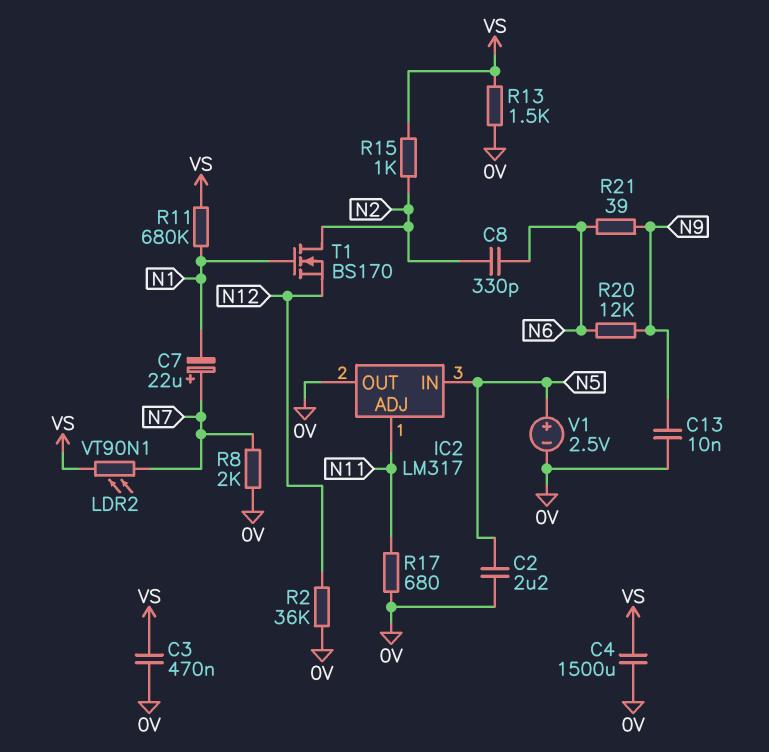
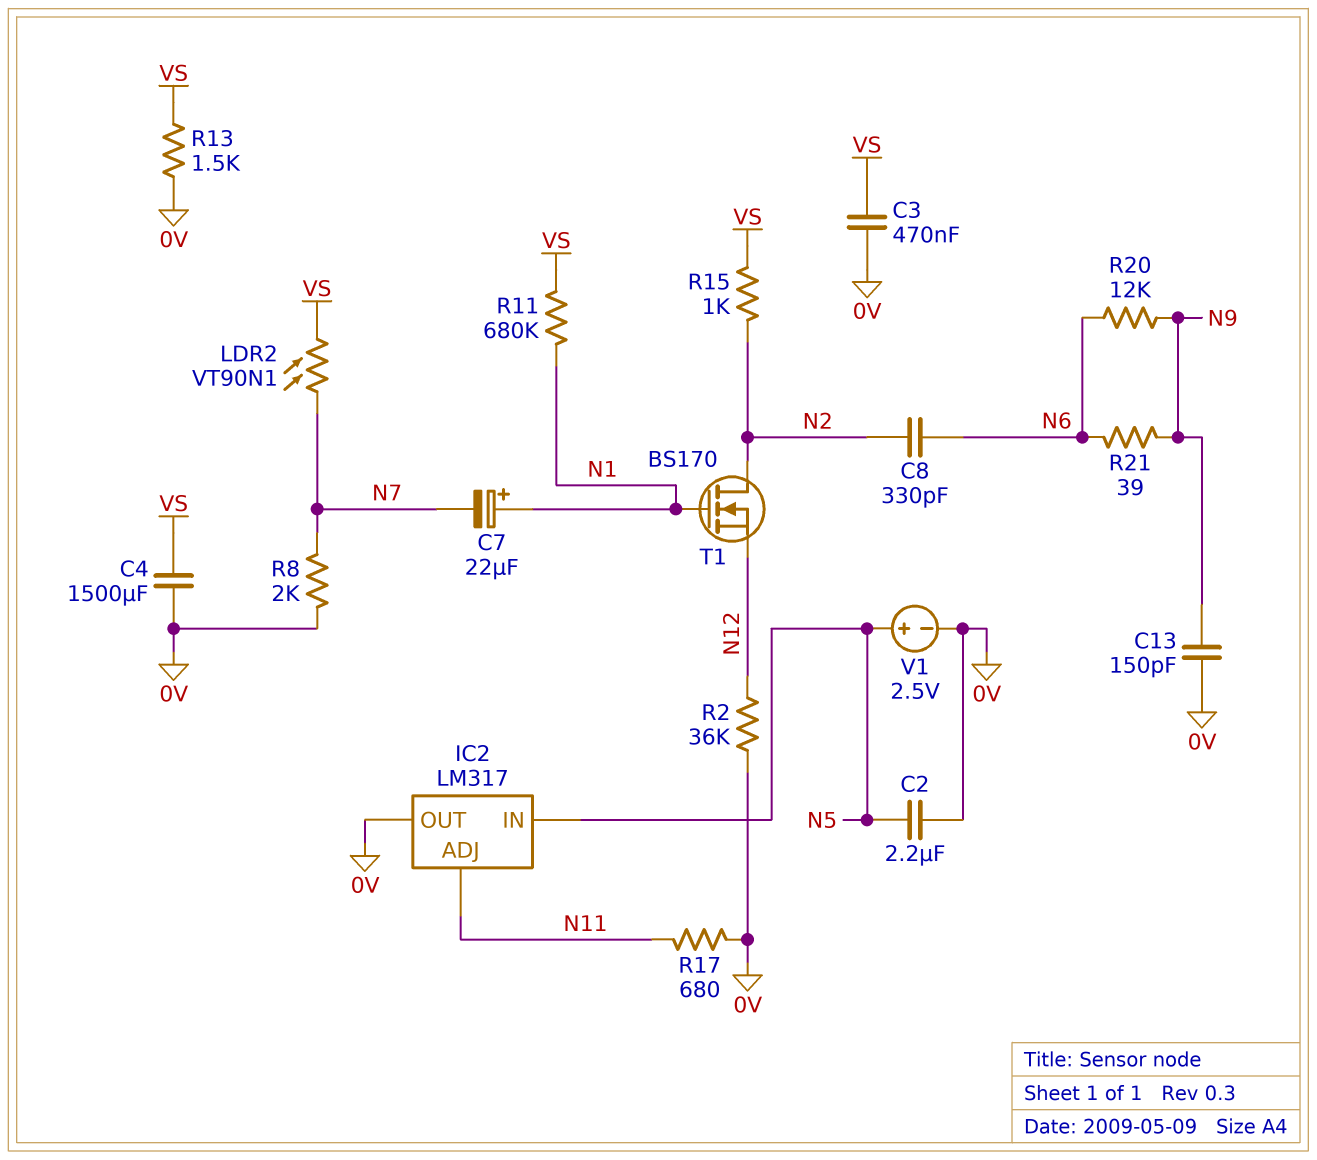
C7: 22uF (plus N7, minus N1) -> 22uF (plus N1, minus N7)
C13: 10nF (0V, N9) -> 150pF (0V, N9)

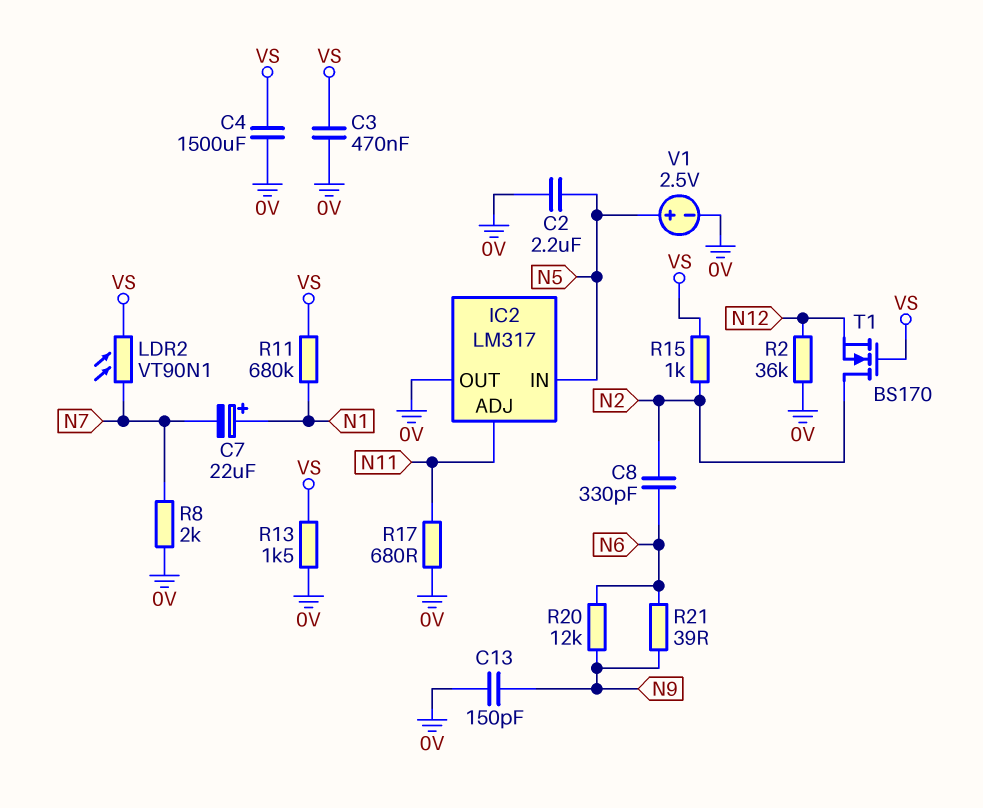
T1: NMOS BS170 (G N1, D N2, S N12) -> NMOS BS170 (G VS, D N2, S N12)

